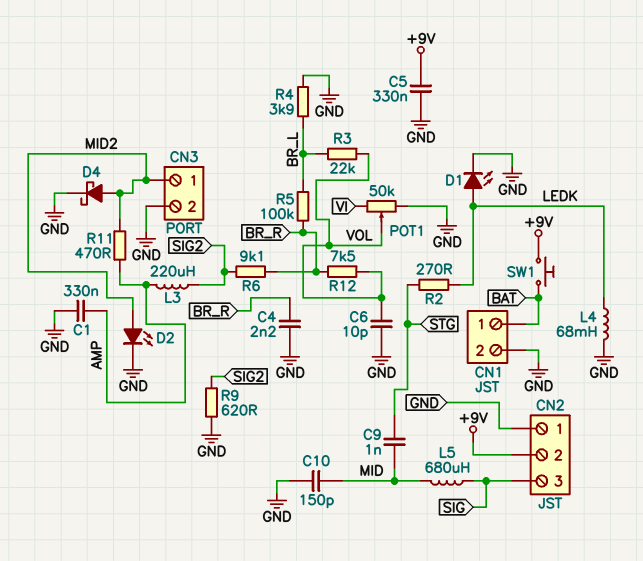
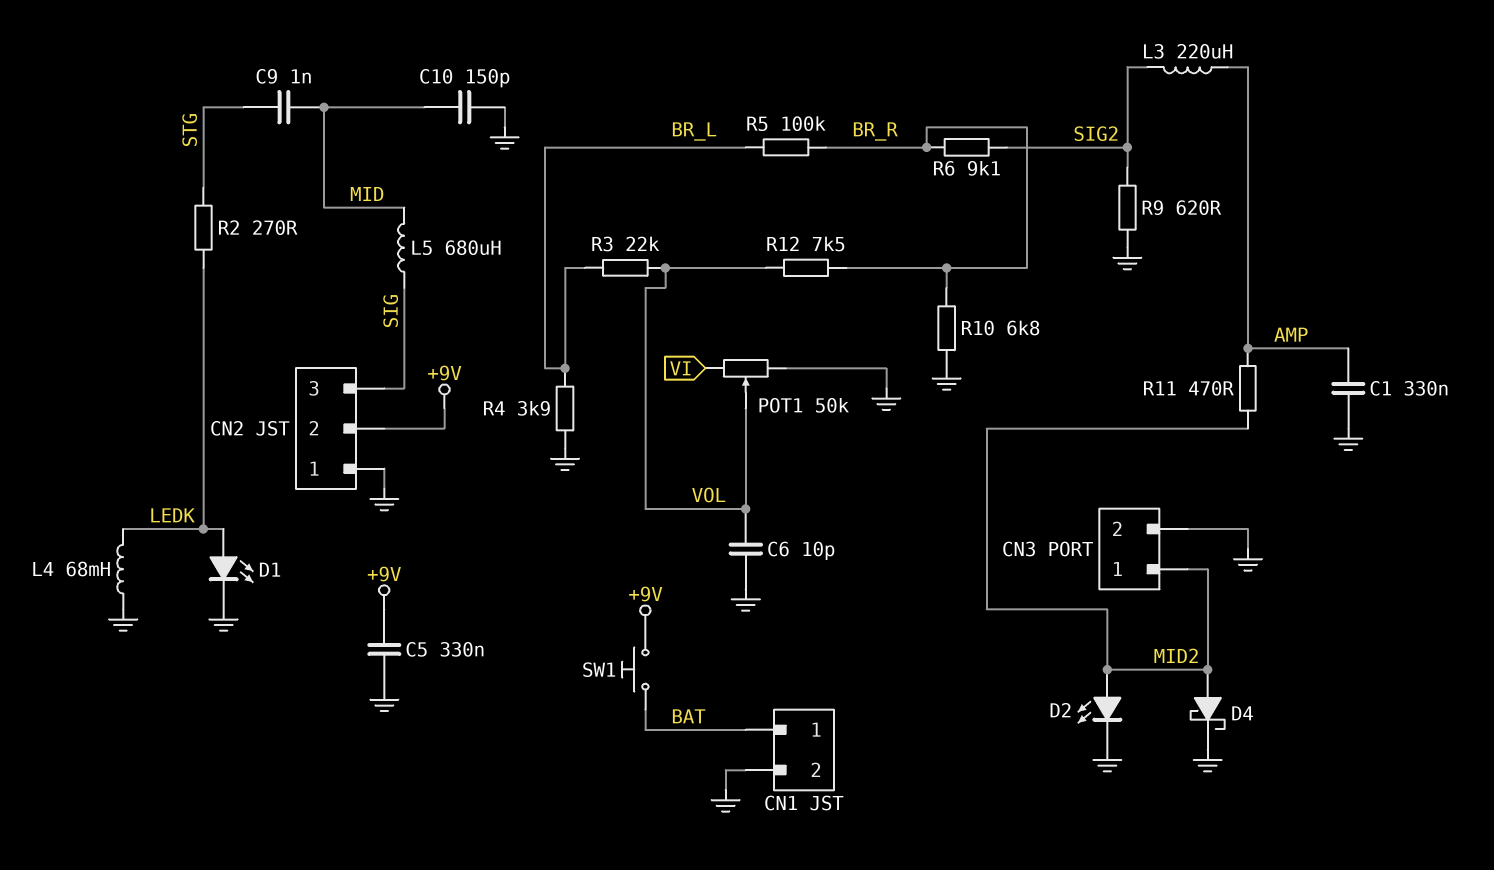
C4: 2.2nF (BR_R, GND) -> none
R10: none -> 6.8k (BR_R, GND)

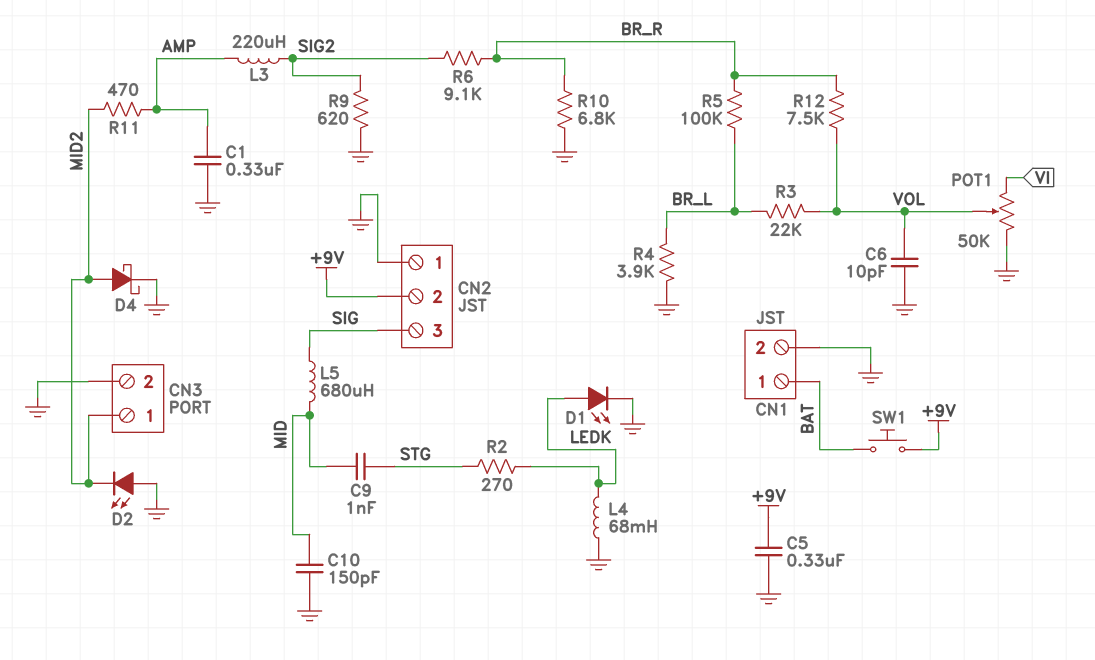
D2: LED (A MID2, K GND) -> LED (A GND, K MID2)

